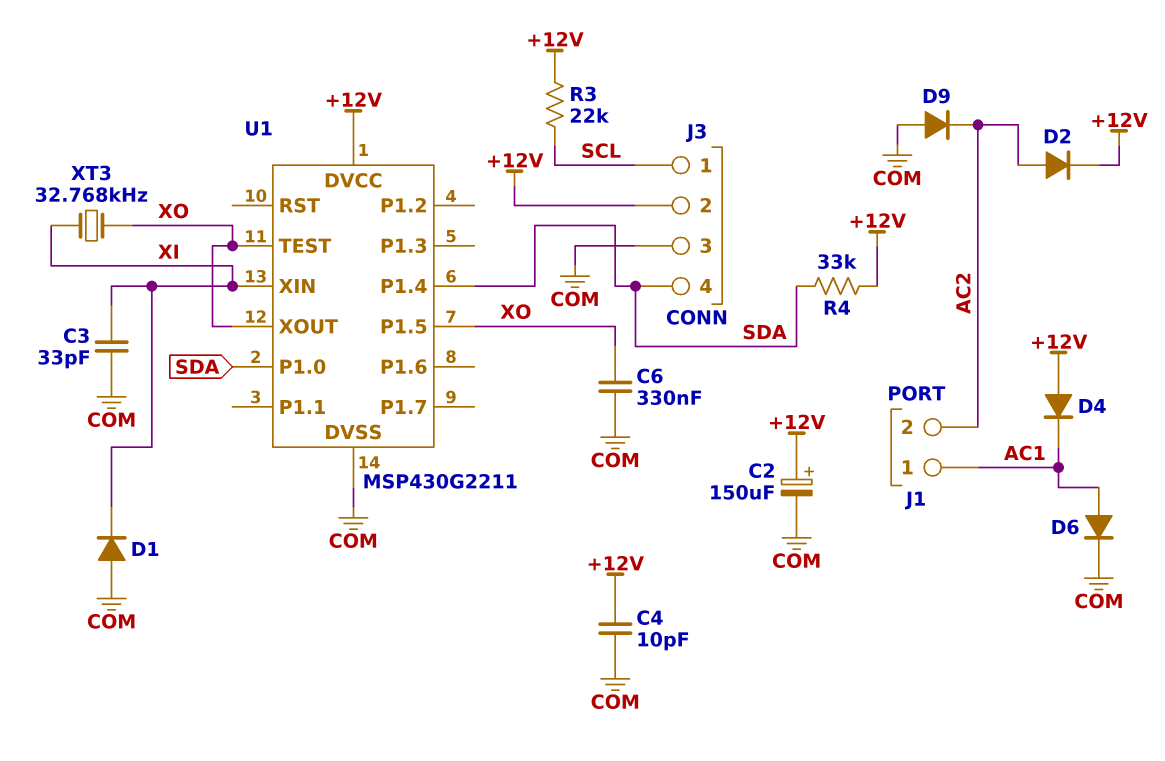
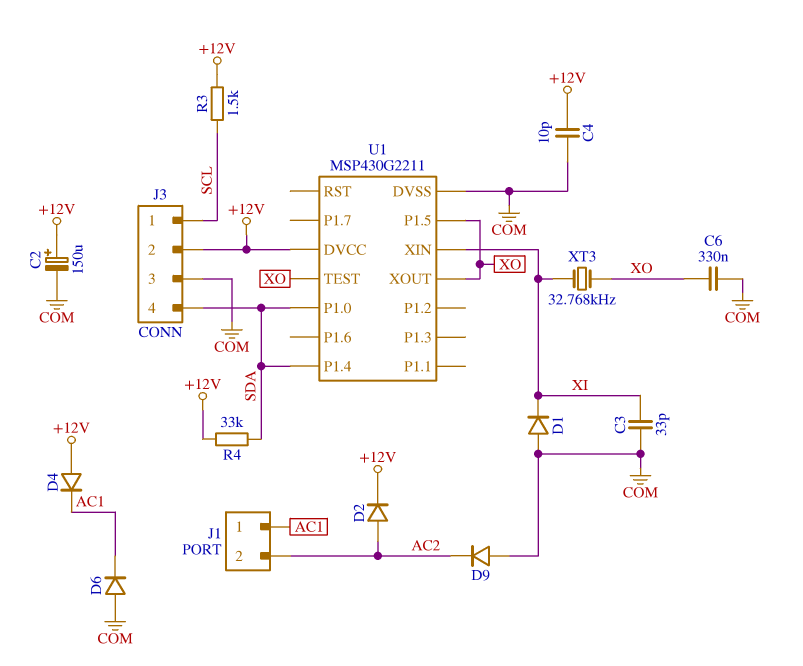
D6: diode (A AC1, K COM) -> diode (A COM, K AC1)
R3: 22k (+12V, SCL) -> 1.5k (+12V, SCL)

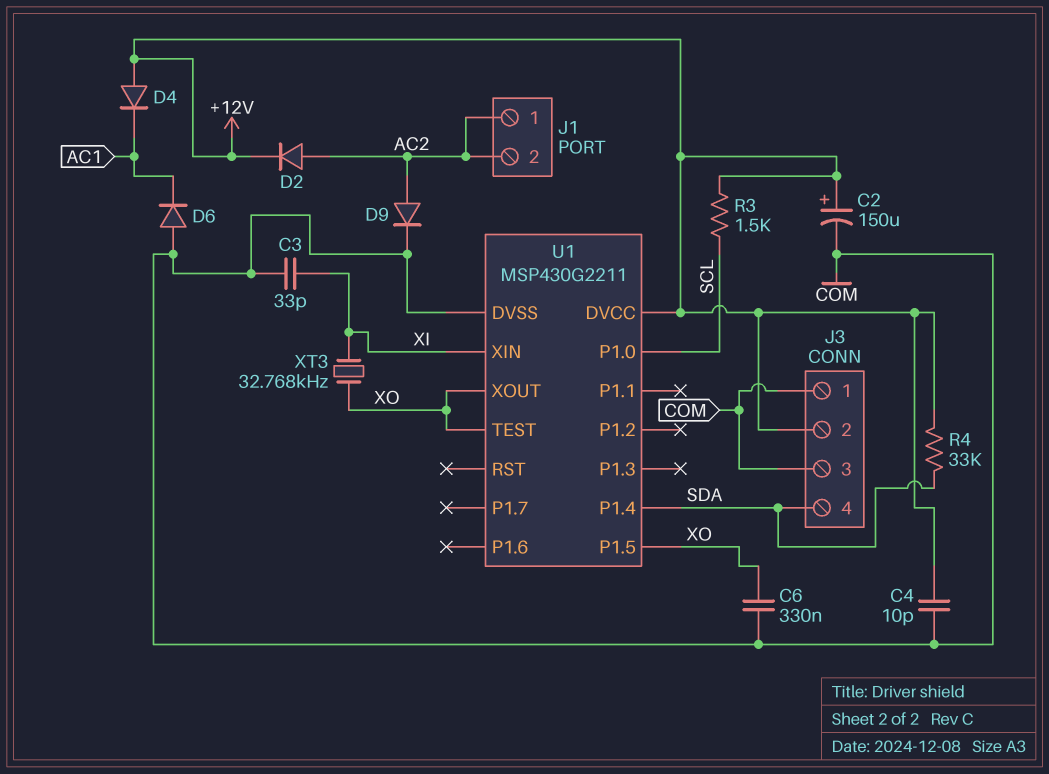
D1: diode (A COM, K XI) -> none
D9: diode (A COM, K AC2) -> diode (A AC2, K COM)
J1 pin 1: AC1 -> AC2
J3 pin 1: SCL -> COM
U1 pin P1.0: SDA -> SCL

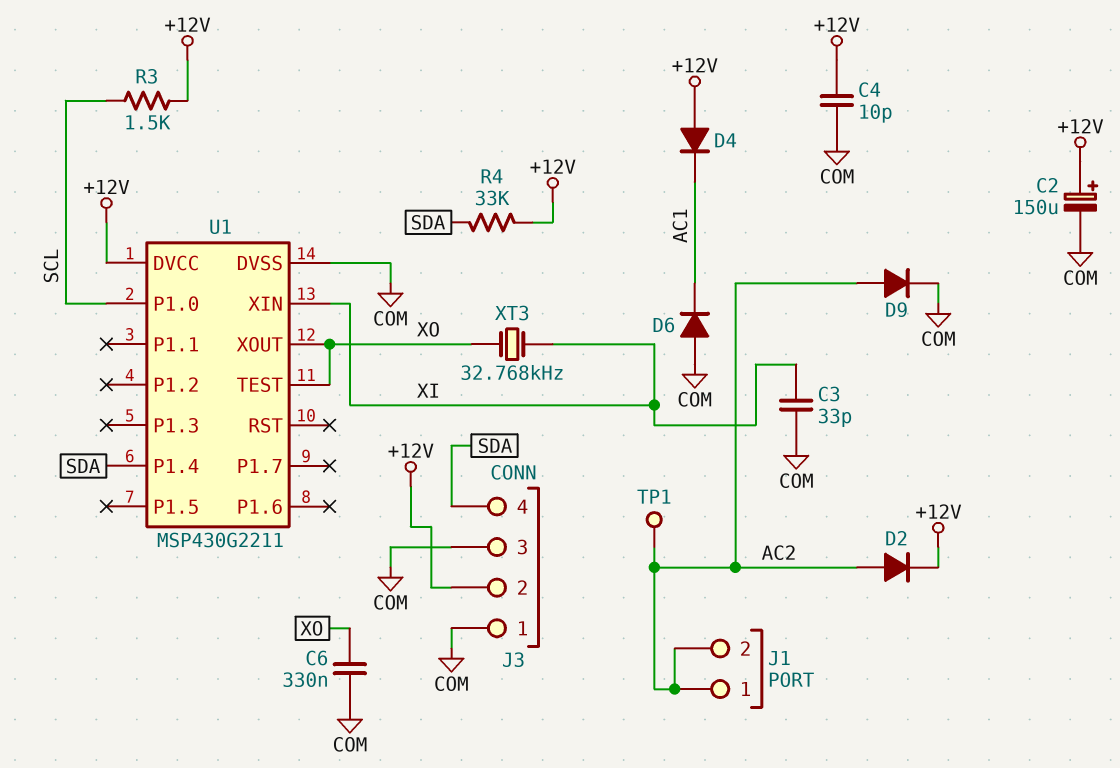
TP1: none -> test point (AC2)
U1 pin P1.5: XO -> none

